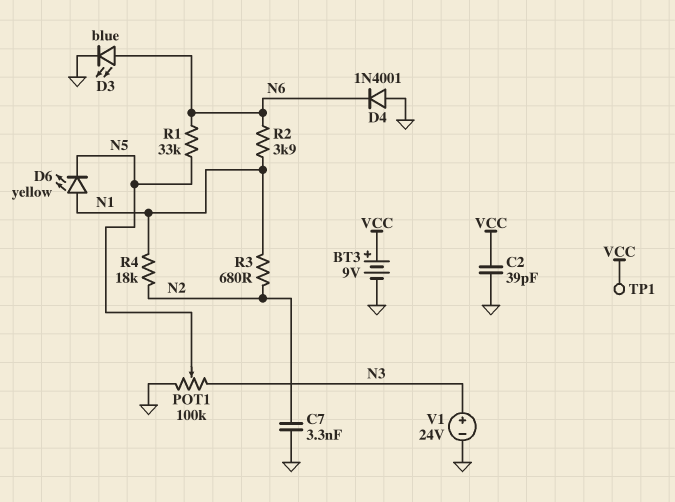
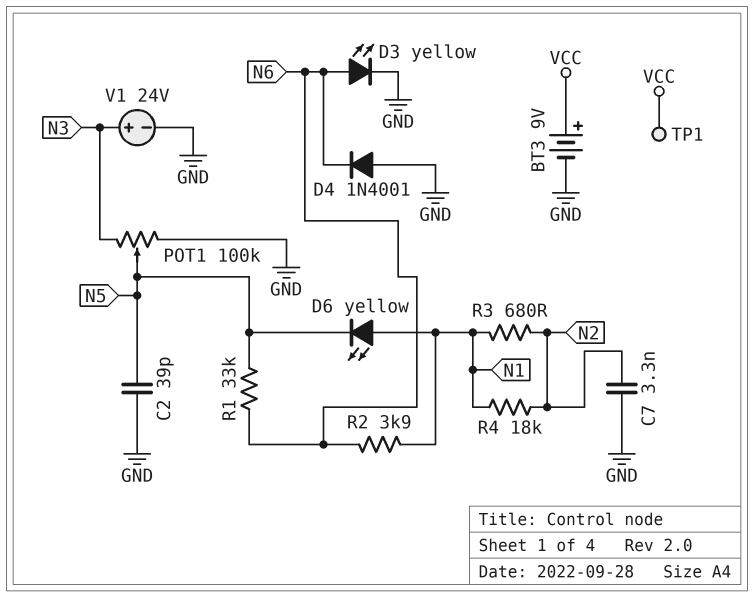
C2: 39pF (GND, VCC) -> 39pF (GND, N5)
D3: LED blue (A N6, K GND) -> LED yellow (A N6, K GND)

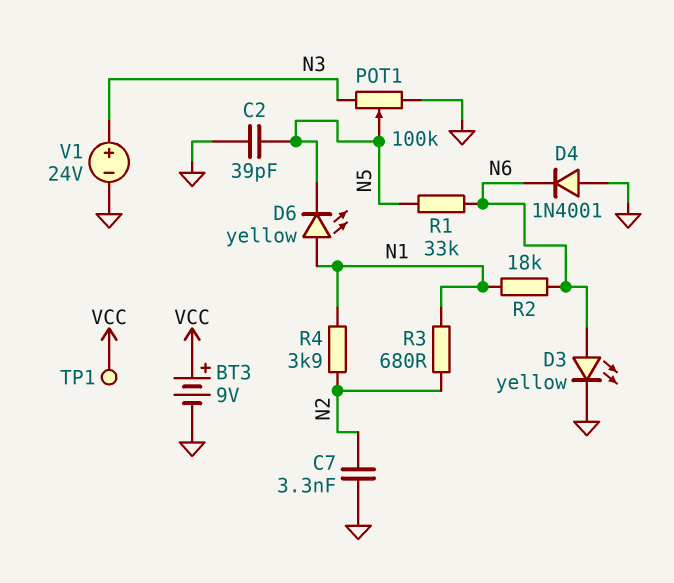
R2: 3.9k (N1, N6) -> 18k (N1, N6)
R4: 18k (N1, N2) -> 3.9k (N1, N2)

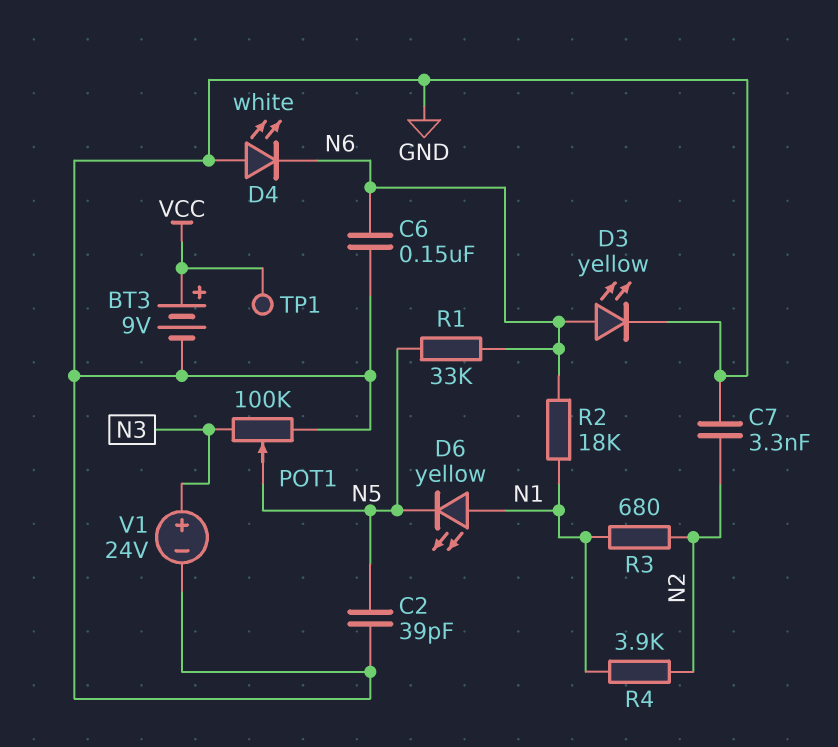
C6: none -> 150nF (GND, N6)
D4: diode 1N4001 (A GND, K N6) -> LED white (A GND, K N6)

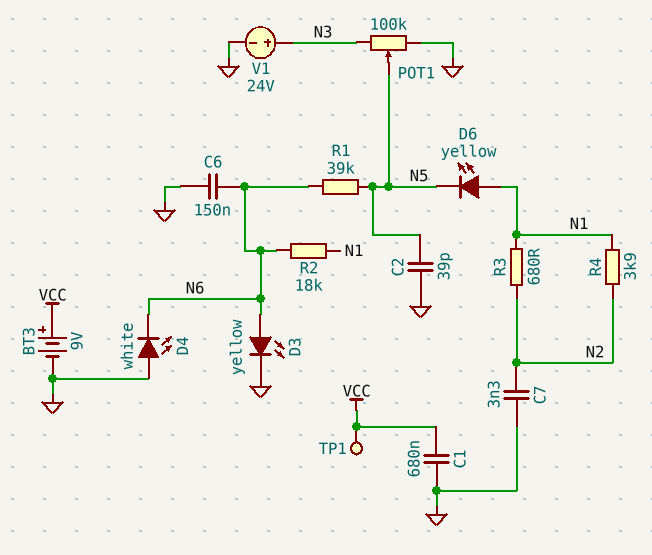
C1: none -> 680nF (GND, VCC)
R1: 33k (N5, N6) -> 39k (N5, N6)

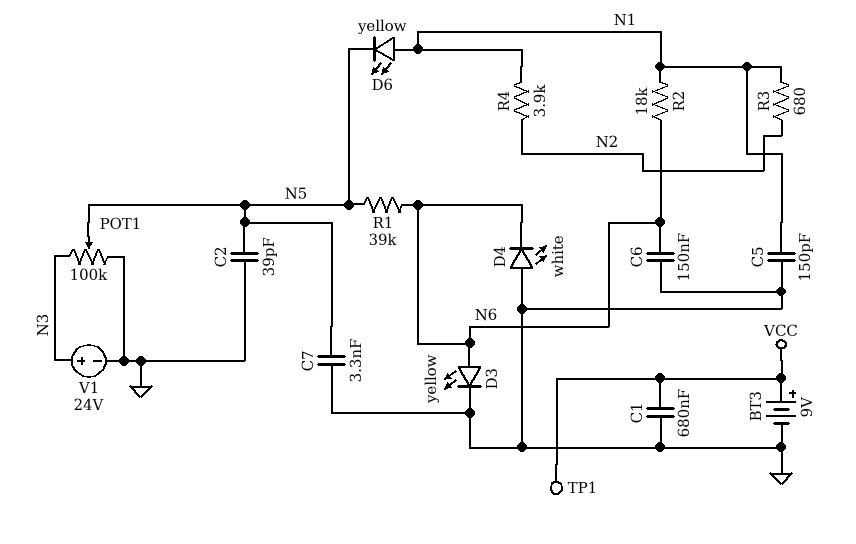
C5: none -> 150pF (GND, N1)
C7: 3.3nF (GND, N2) -> 3.3nF (GND, N5)

